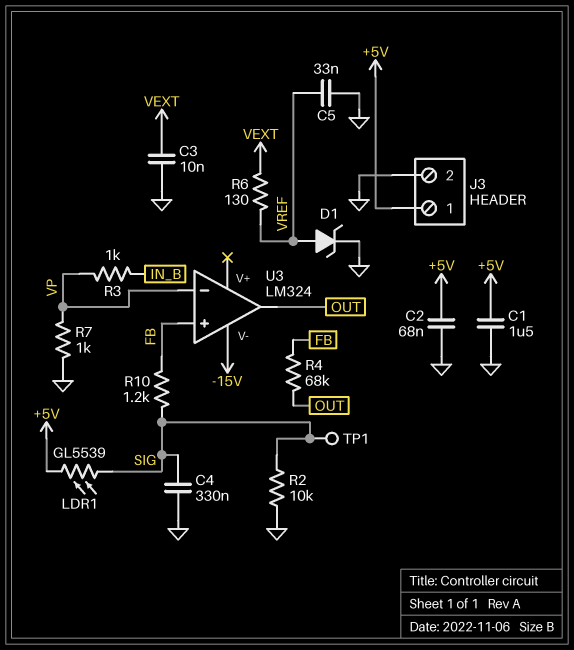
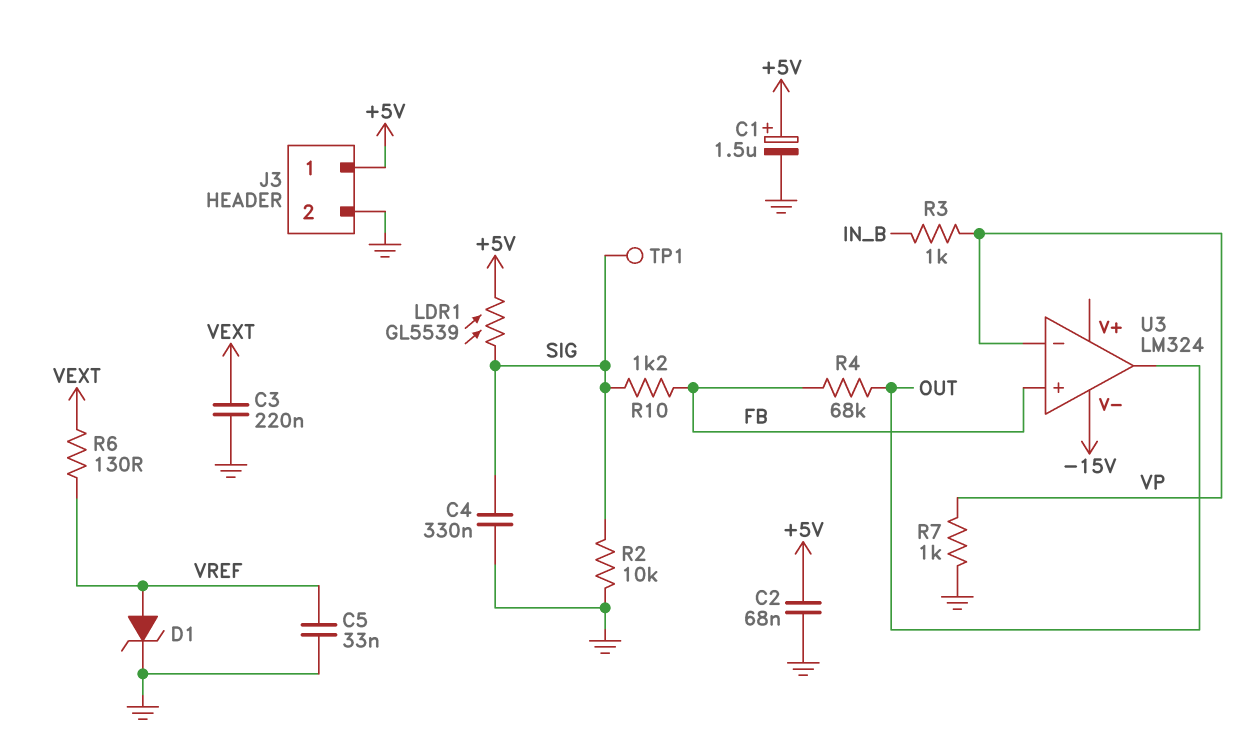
C1: 1.5uF (+5V, GND) -> 1.5uF (plus +5V, minus GND)
C3: 10nF (GND, VEXT) -> 220nF (GND, VEXT)

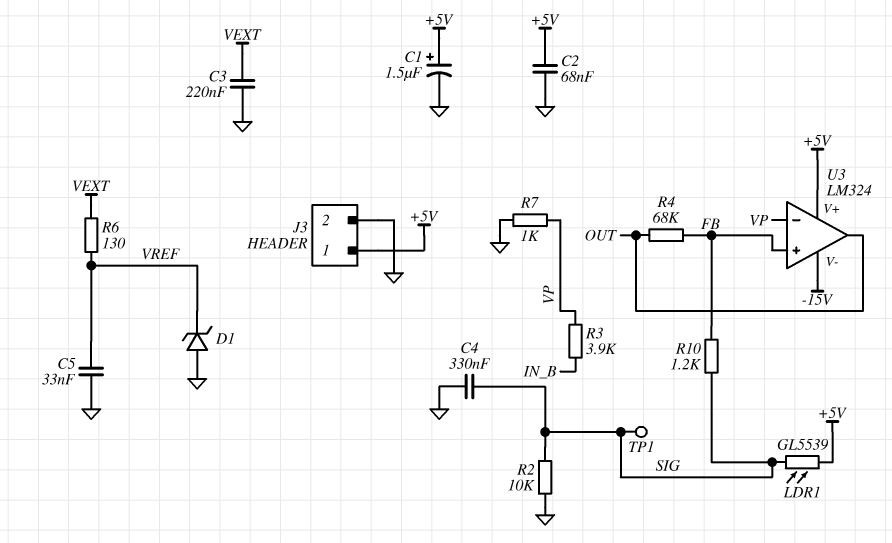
D1: zener (A VREF, K GND) -> zener (A GND, K VREF)
R3: 1k (IN_B, VP) -> 3.9k (IN_B, VP)
U3 pin V+: none -> +5V

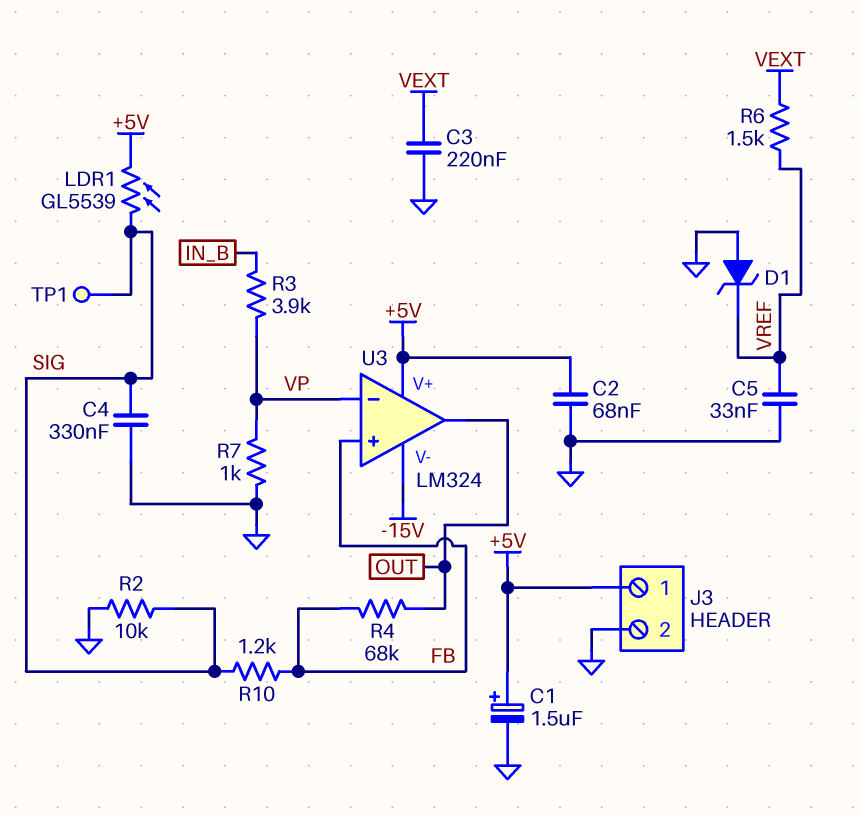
R6: 130 (VEXT, VREF) -> 1.5k (VEXT, VREF)

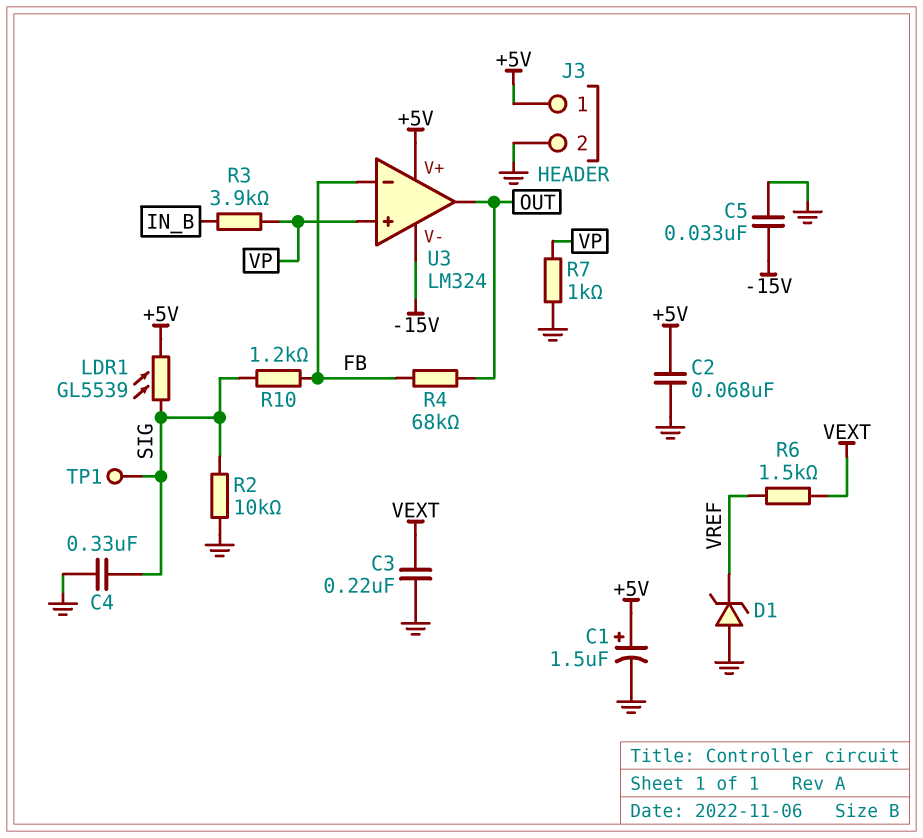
C5: 33nF (GND, VREF) -> 33nF (-15V, GND)
U3 pin in+: FB -> VP
U3 pin in-: VP -> FB

